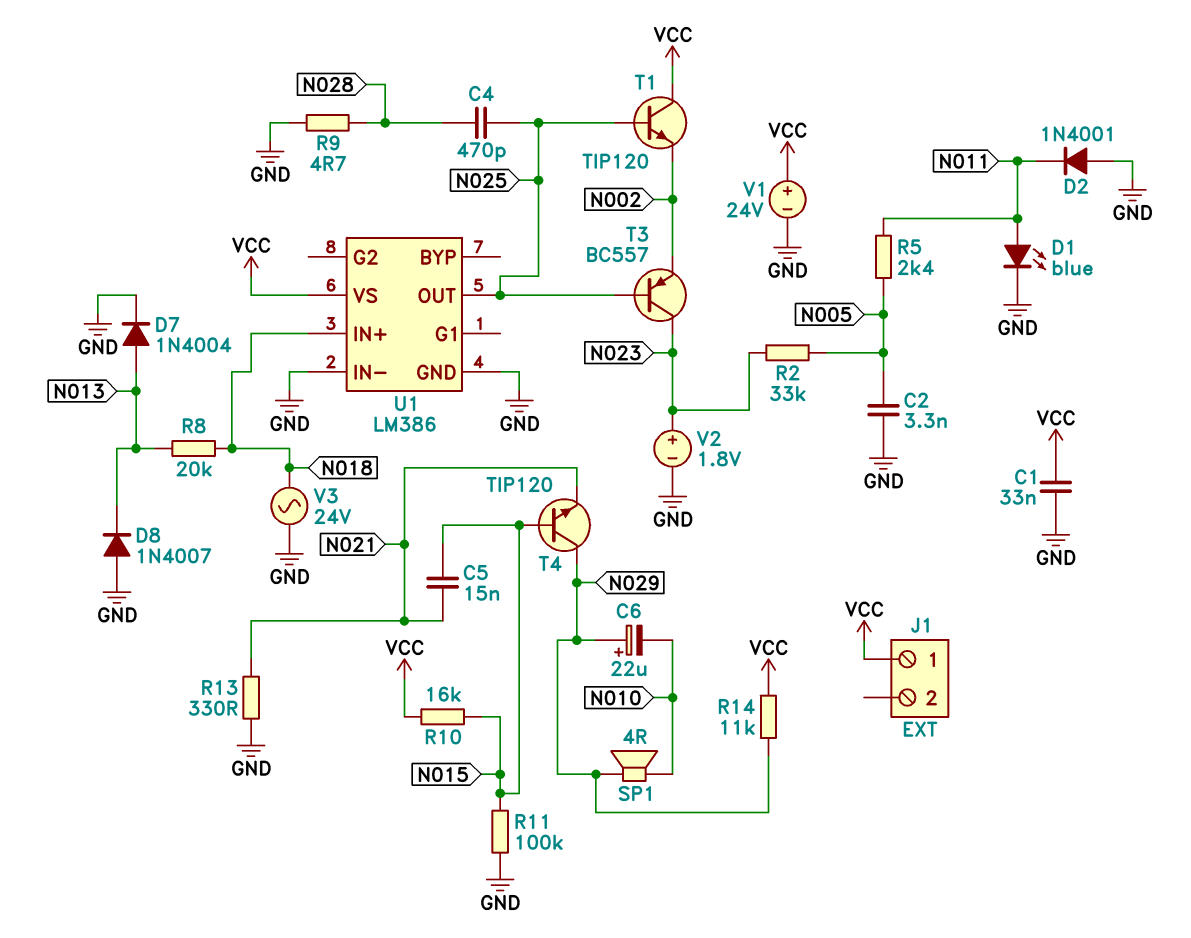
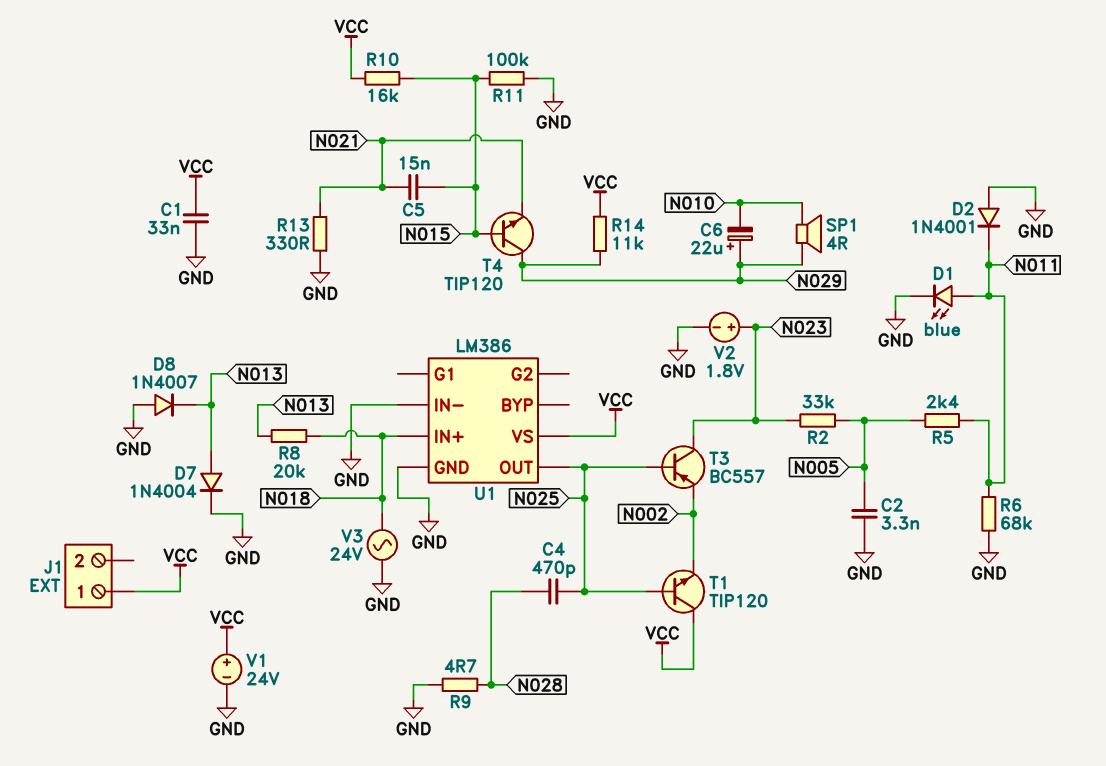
R6: none -> 68k (GND, N011)

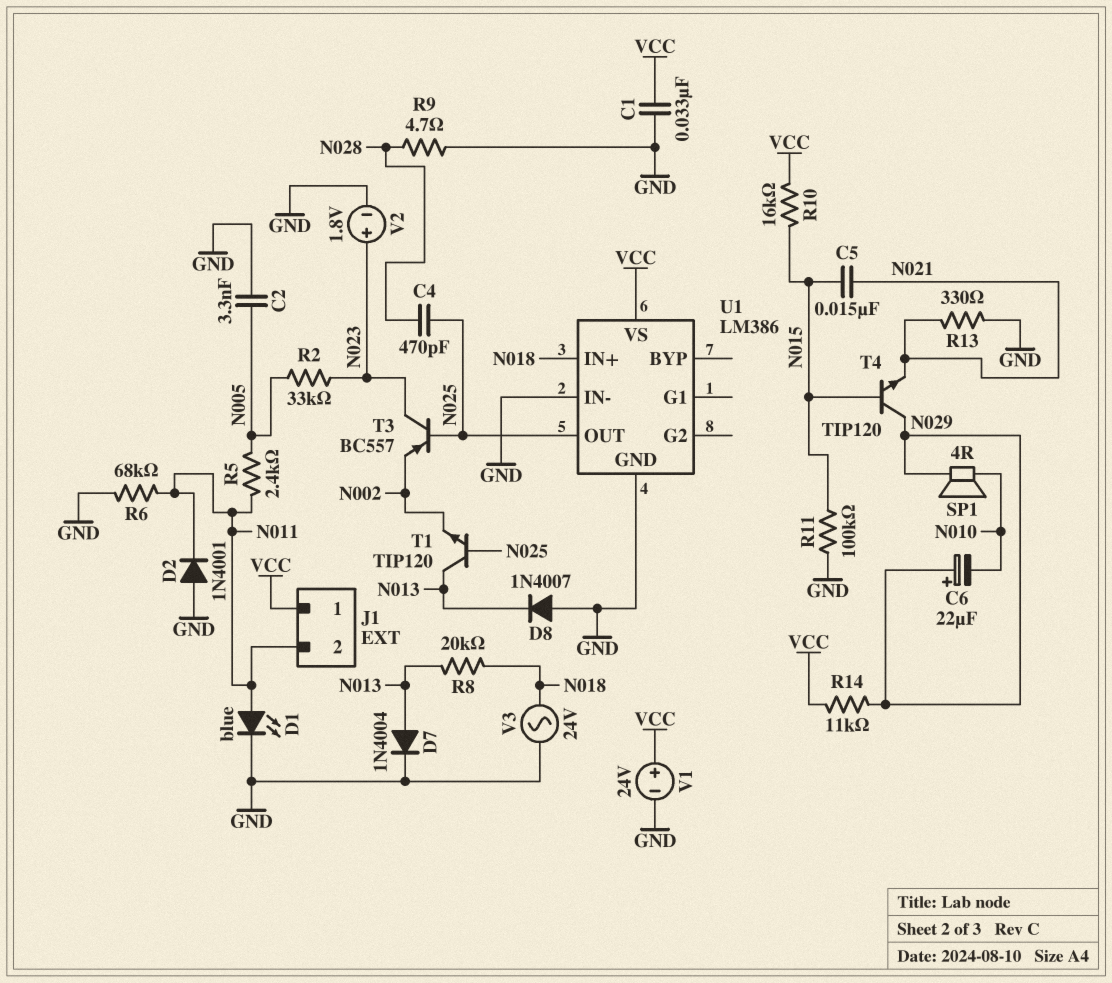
J1 pin 2: none -> N011
T1: NPN TIP120 (B N025, C VCC, E N002) -> NPN TIP120 (B N025, C N013, E N002)

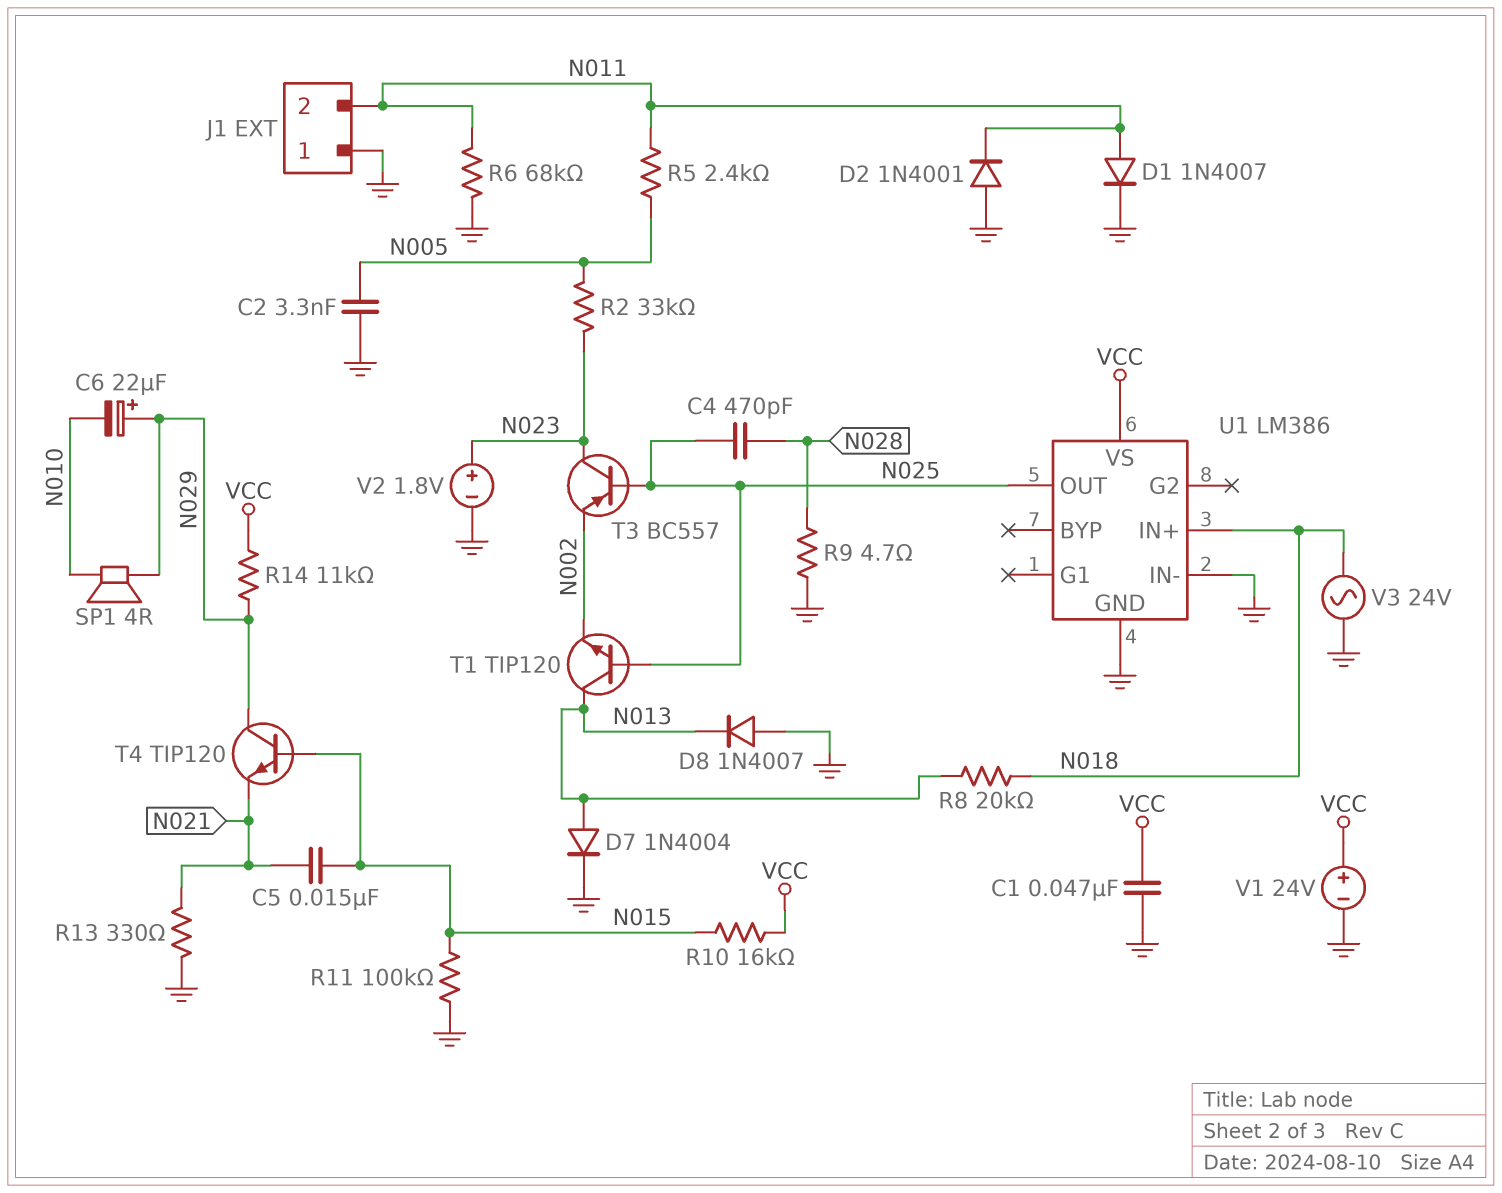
C1: 33nF (GND, VCC) -> 47nF (GND, VCC)
D1: LED blue (A N011, K GND) -> diode 1N4007 (A N011, K GND)
J1 pin 1: VCC -> GND

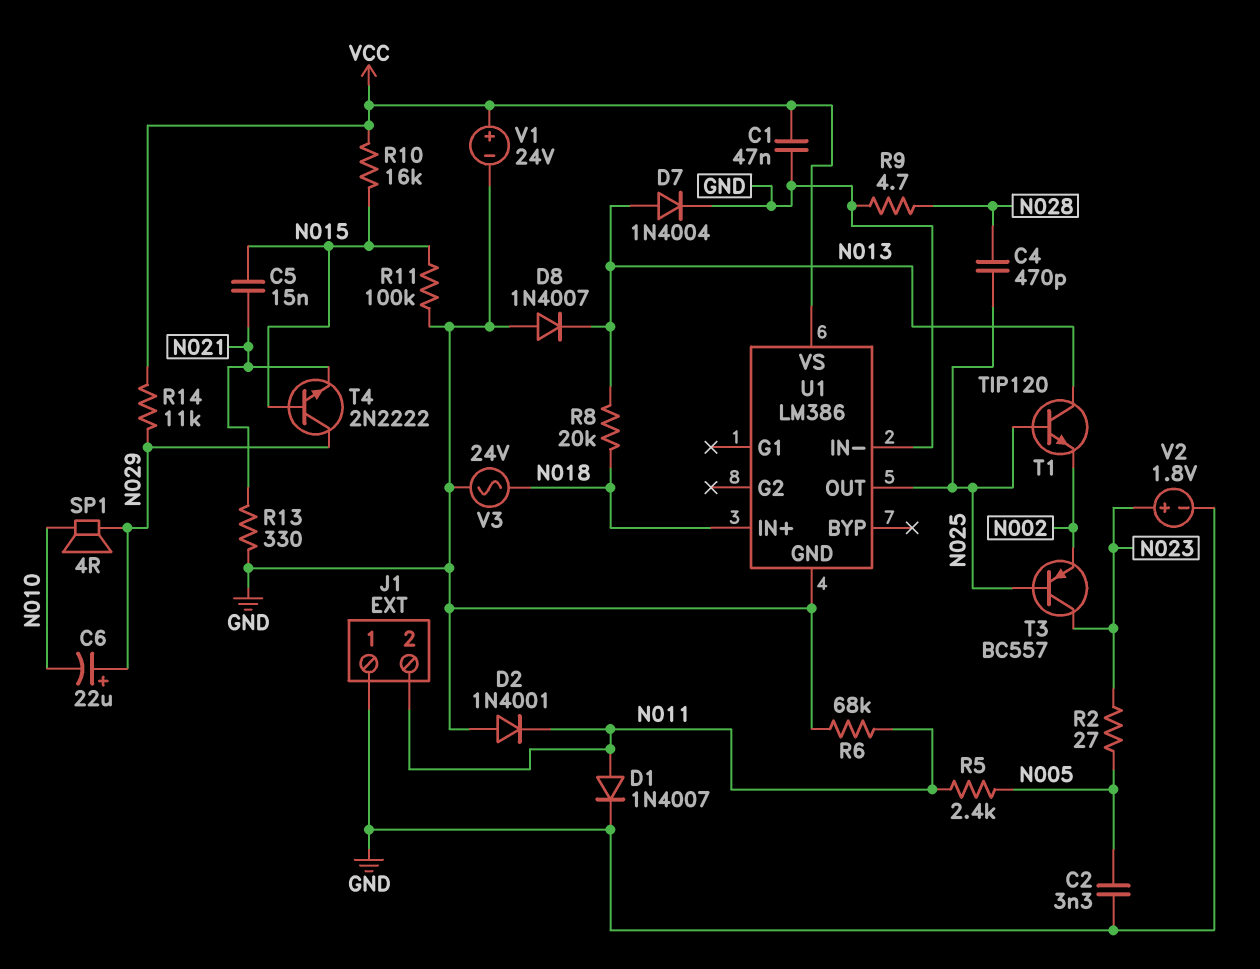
R2: 33k (N005, N023) -> 27 (N005, N023)
T4: NPN TIP120 (B N015, C N029, E N021) -> NPN 2N2222 (B N015, C N029, E N021)

